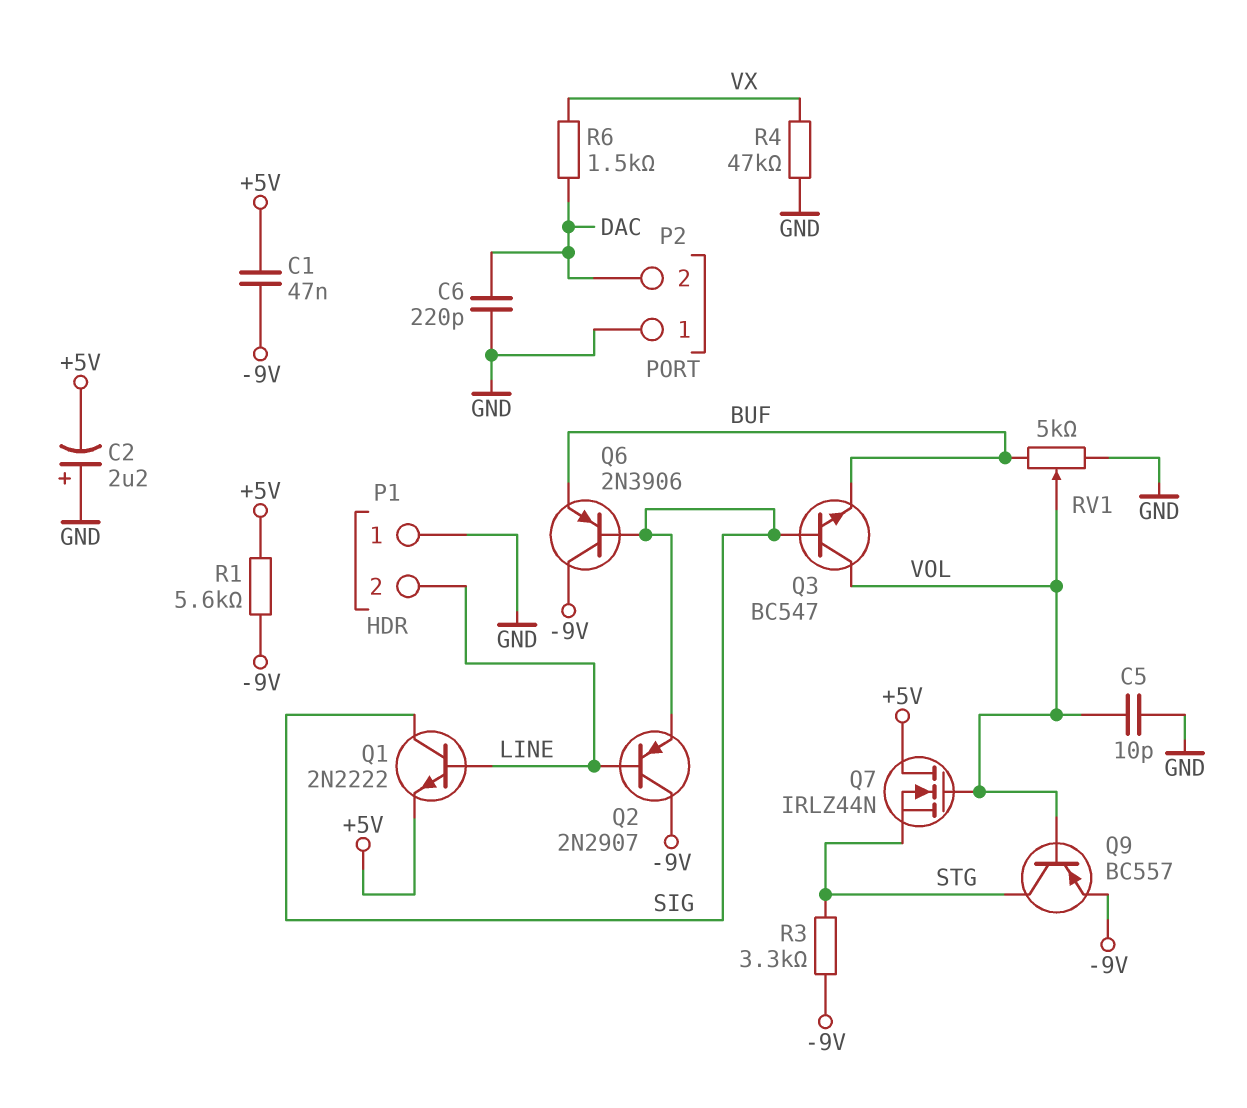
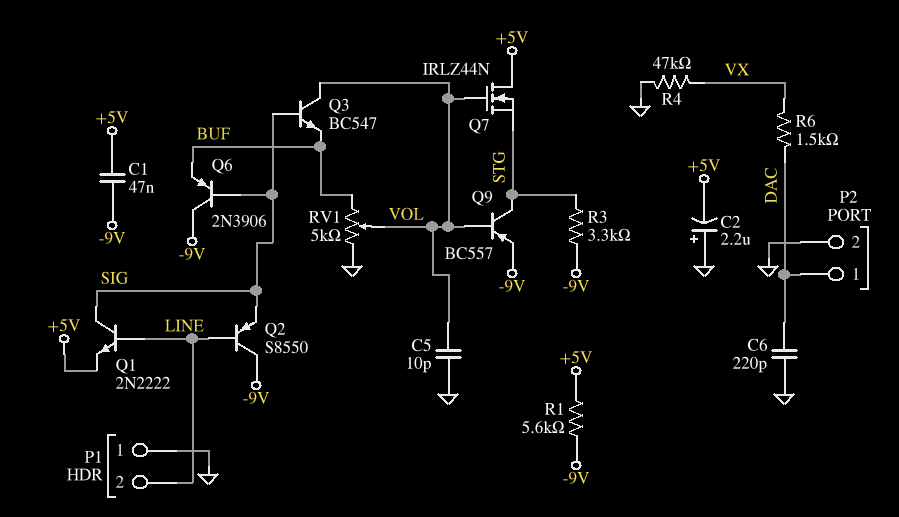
P2 pin 1: GND -> DAC
P2 pin 2: DAC -> GND
Q2: PNP 2N2907 (B LINE, C -9V, E SIG) -> PNP S8550 (B LINE, C -9V, E SIG)

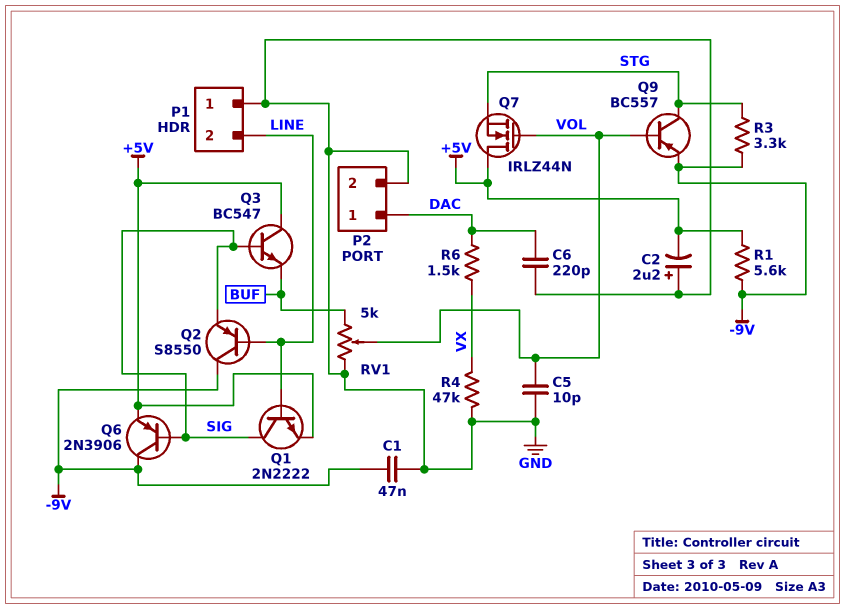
C1: 47nF (+5V, -9V) -> 47nF (-9V, GND)
Q3: NPN BC547 (B SIG, C VOL, E BUF) -> NPN BC547 (B SIG, C +5V, E BUF)
Q6: PNP 2N3906 (B SIG, C -9V, E BUF) -> PNP 2N3906 (B SIG, C -9V, E +5V)

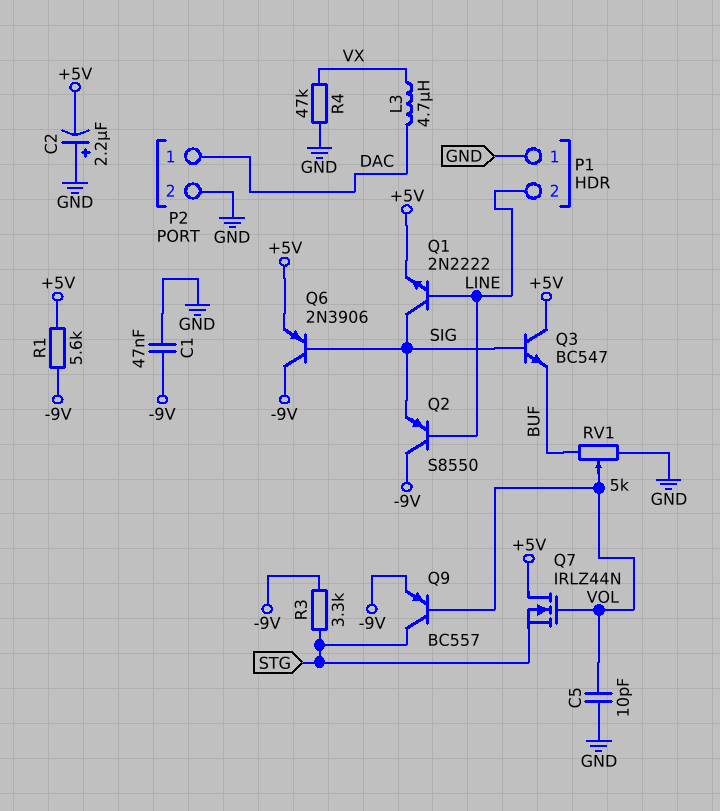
C6: 220pF (DAC, GND) -> none
L3: none -> 4.7uH (DAC, VX)
R6: 1.5k (DAC, VX) -> none

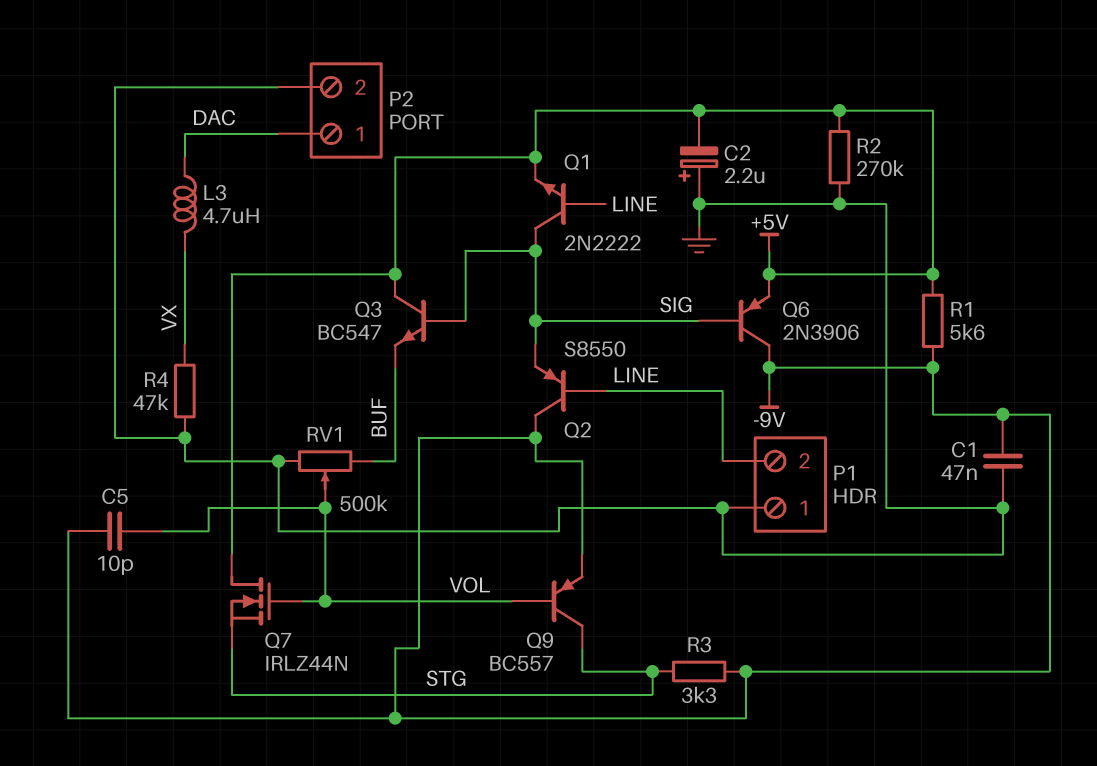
C5: 10pF (GND, VOL) -> 10pF (-9V, VOL)
R2: none -> 270k (+5V, GND)
RV1: 5k (BUF, GND, wiper VOL) -> 500k (BUF, GND, wiper VOL)

